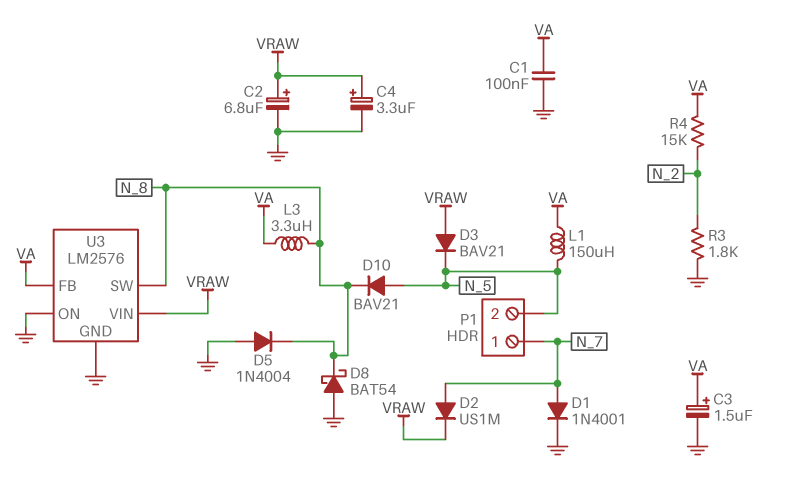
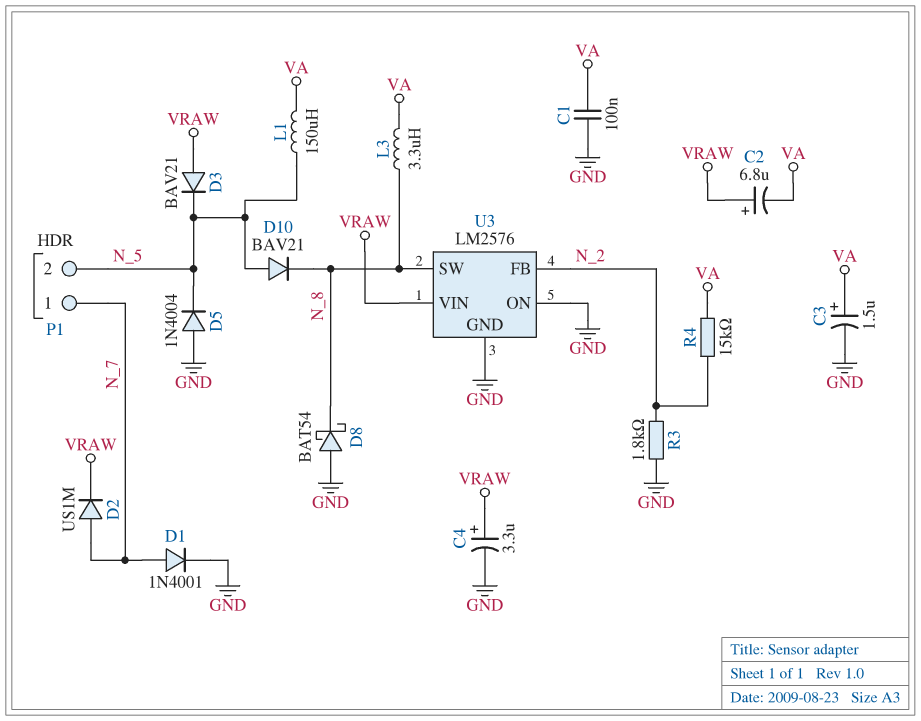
C2: 6.8uF (plus VRAW, minus GND) -> 6.8uF (plus VRAW, minus VA)
D5: diode 1N4004 (A GND, K N_8) -> diode 1N4004 (A GND, K N_5)
U3 pin FB: VA -> N_2

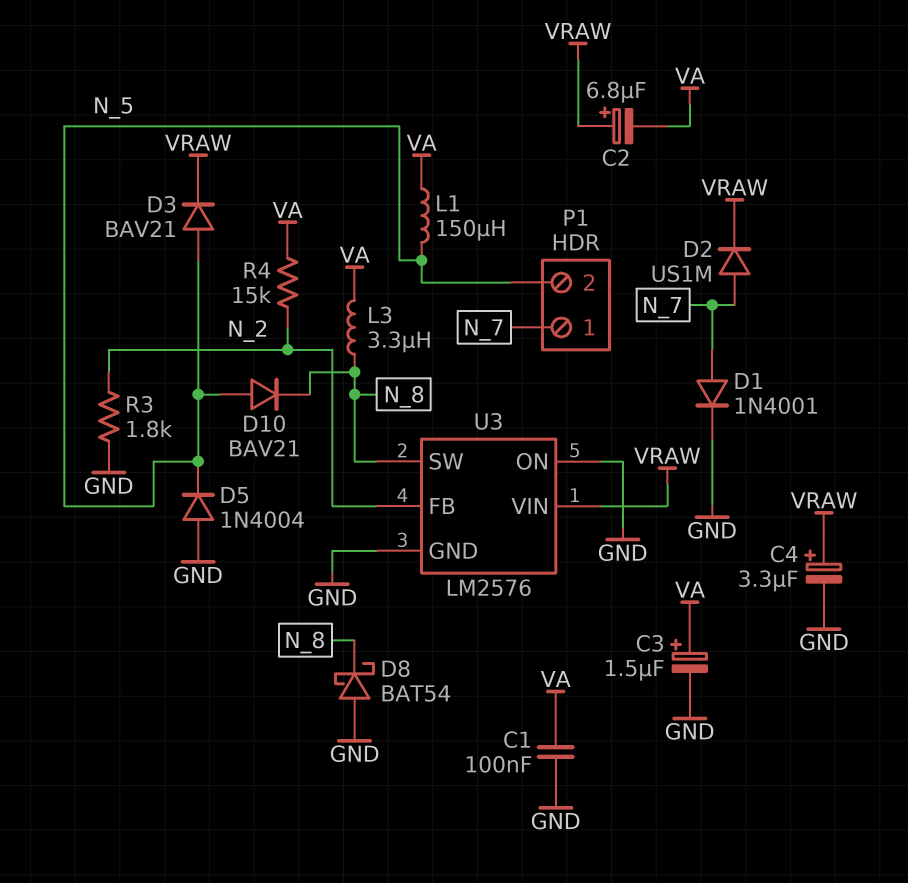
D3: diode BAV21 (A VRAW, K N_5) -> diode BAV21 (A N_5, K VRAW)

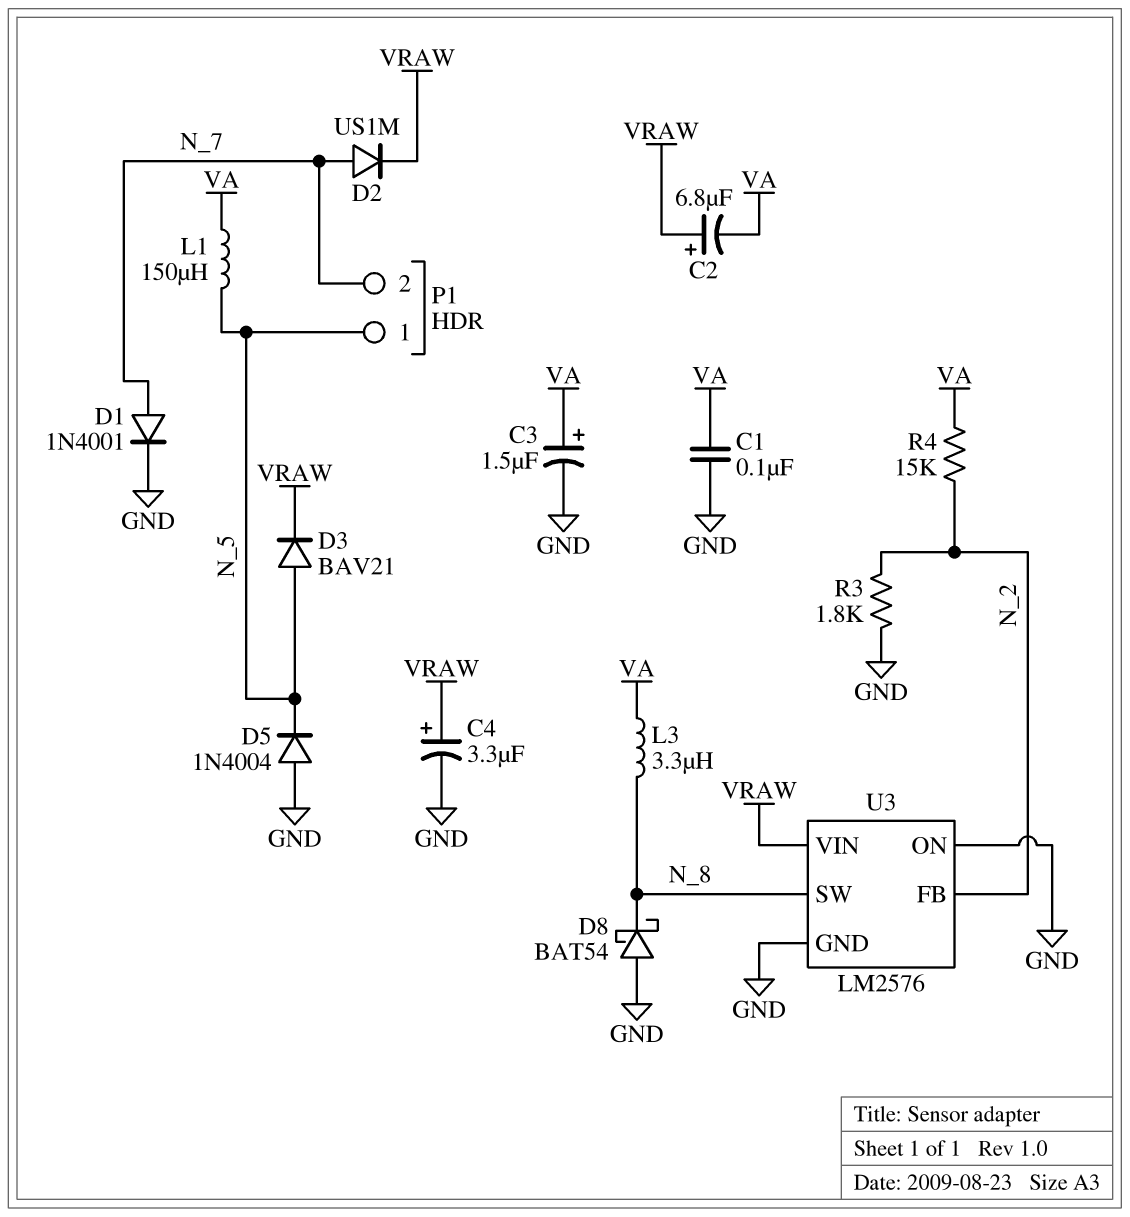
D10: diode BAV21 (A N_5, K N_8) -> none
P1 pin 1: N_7 -> N_5
P1 pin 2: N_5 -> N_7

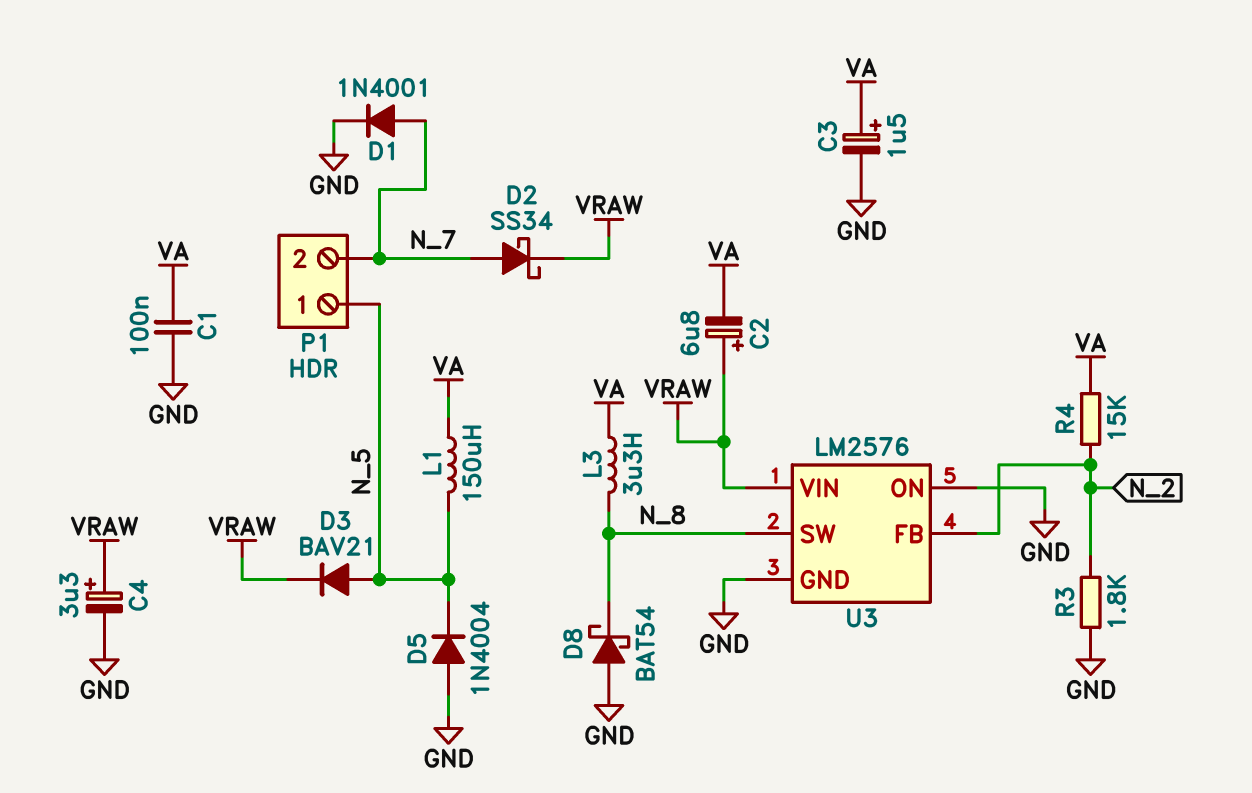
D2: diode US1M (A N_7, K VRAW) -> schottky SS34 (A N_7, K VRAW)

